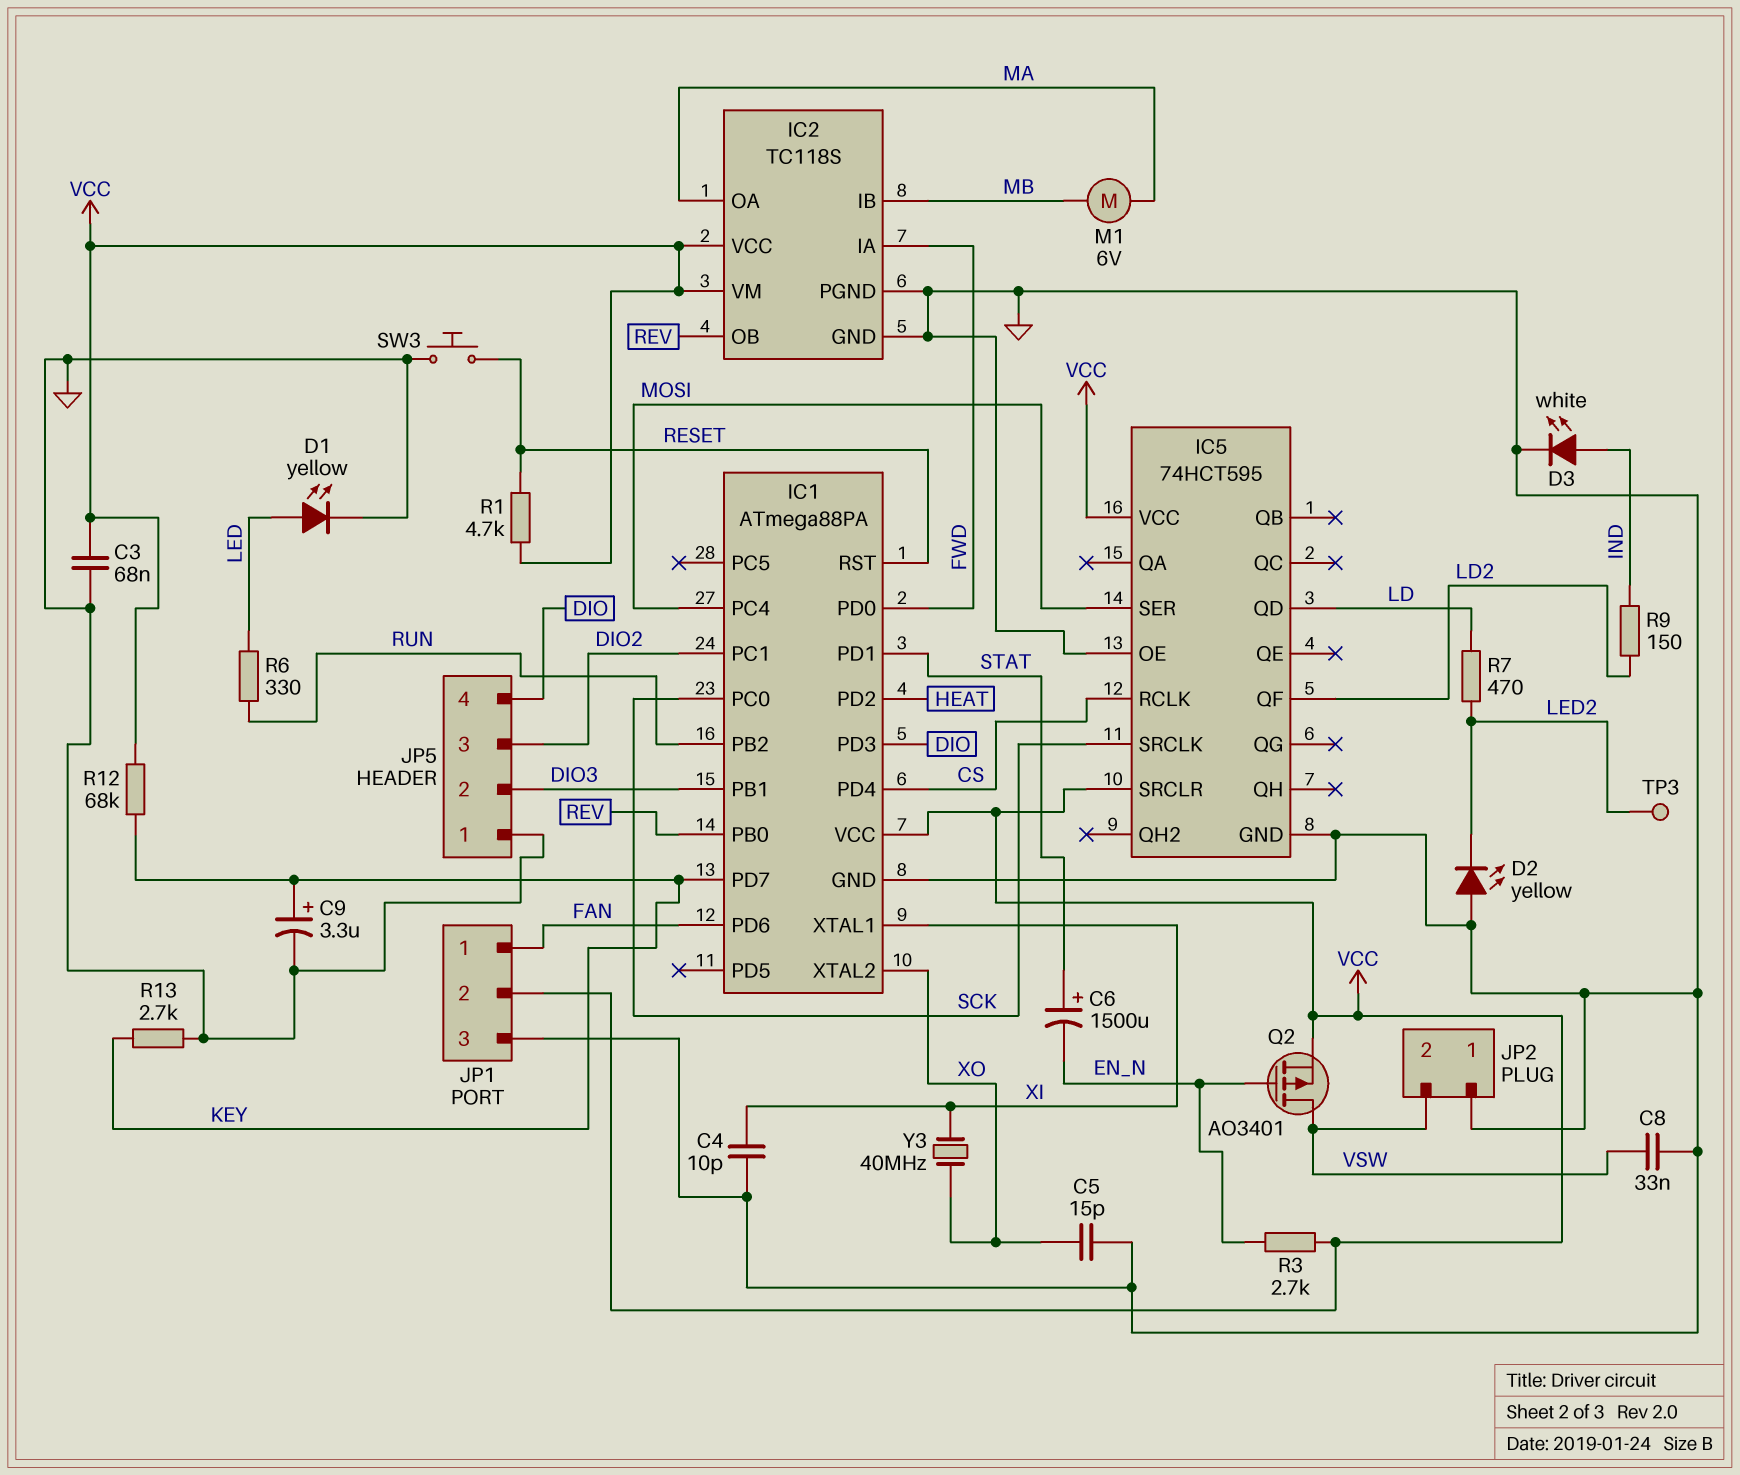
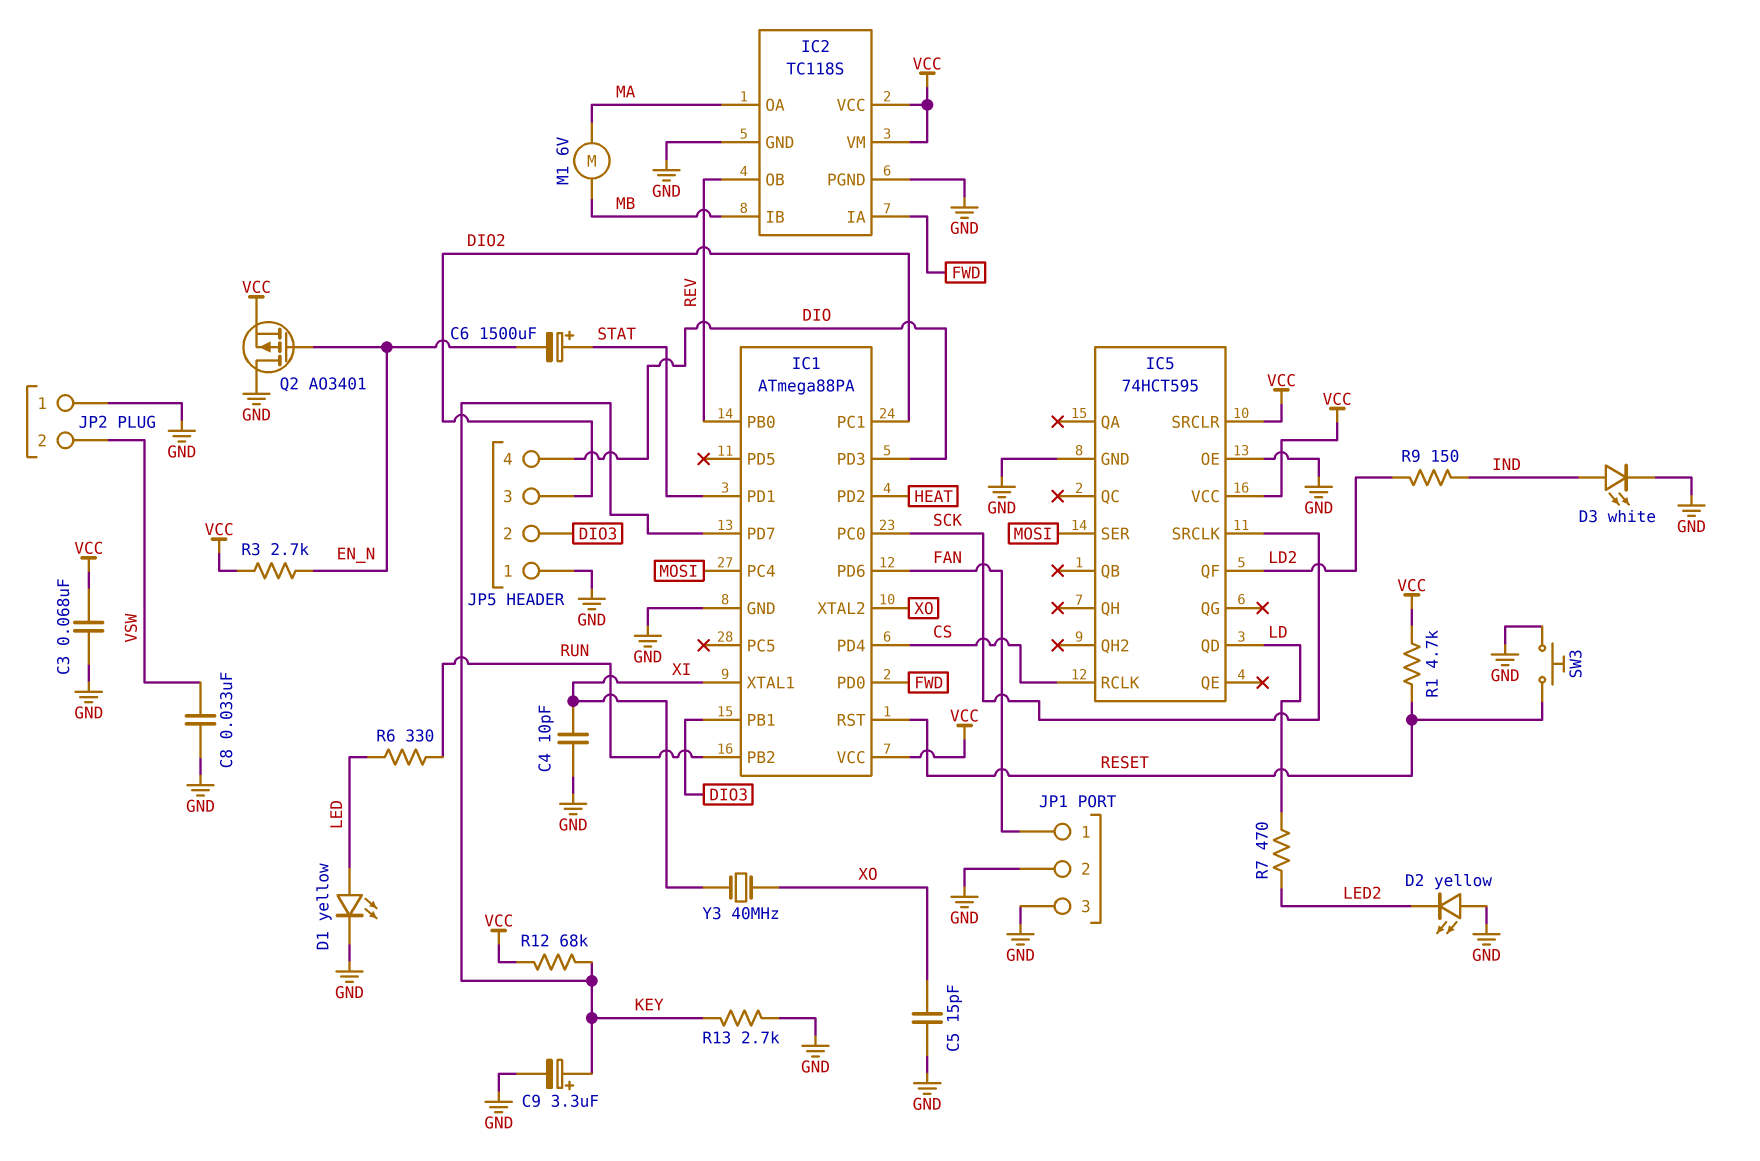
JP1 pin 2: VCC -> GND
Q2: PMOS AO3401 (G EN_N, D VSW, S VCC) -> PMOS AO3401 (G EN_N, D GND, S VCC)
TP3: test point (LED2) -> none

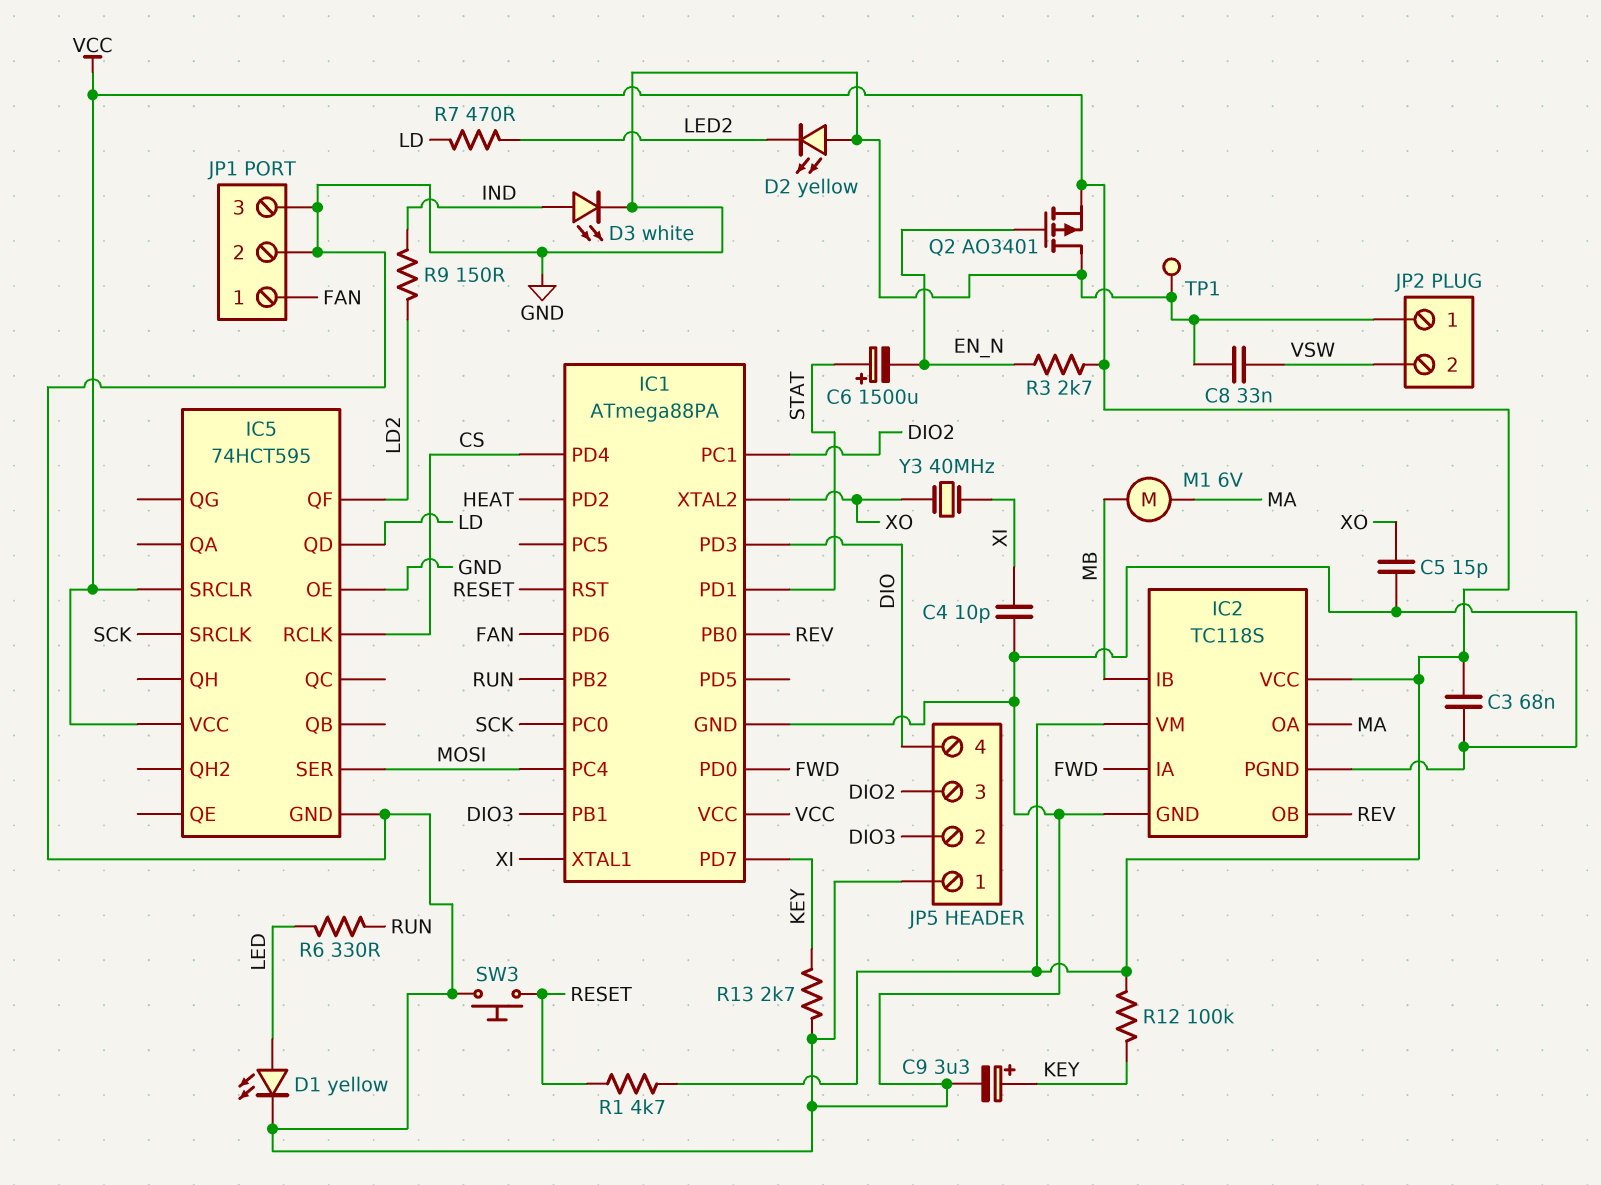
R12: 68k (KEY, VCC) -> 100k (KEY, VCC)
TP1: none -> test point (GND)

